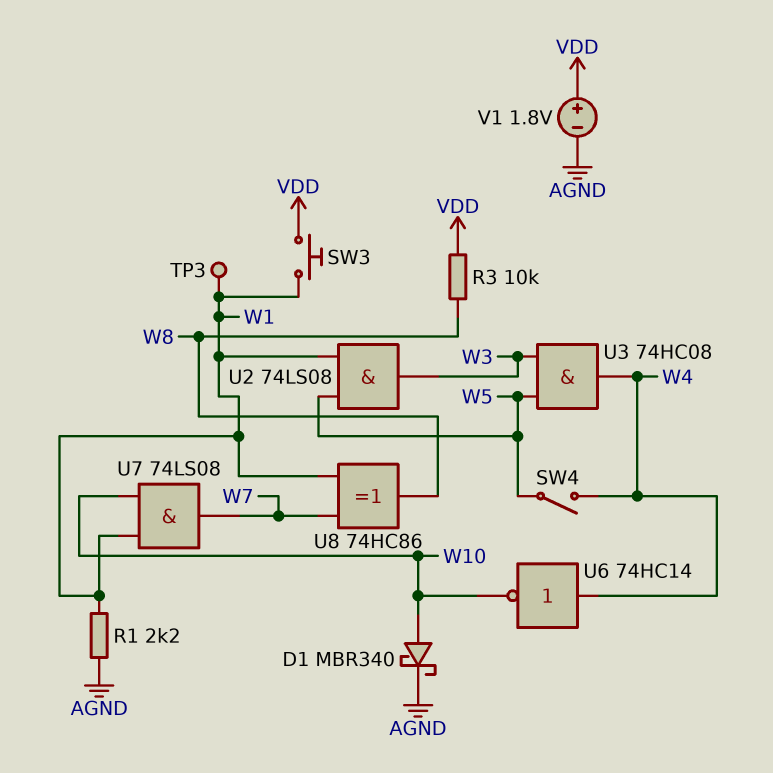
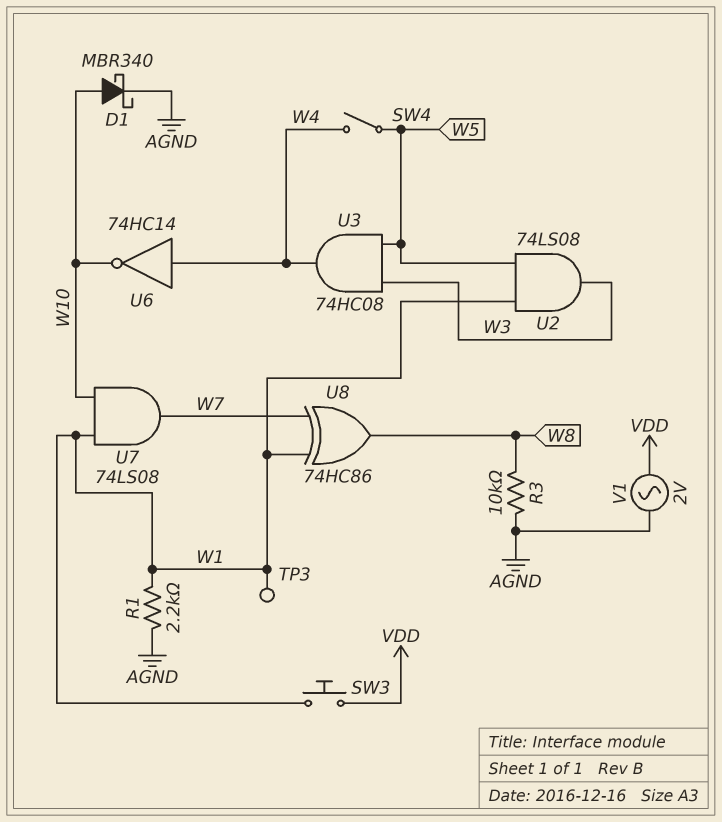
R3: 10k (VDD, W8) -> 10k (AGND, W8)
V1: 1.8V (plus VDD, minus AGND) -> AC 2V (AGND, VDD)

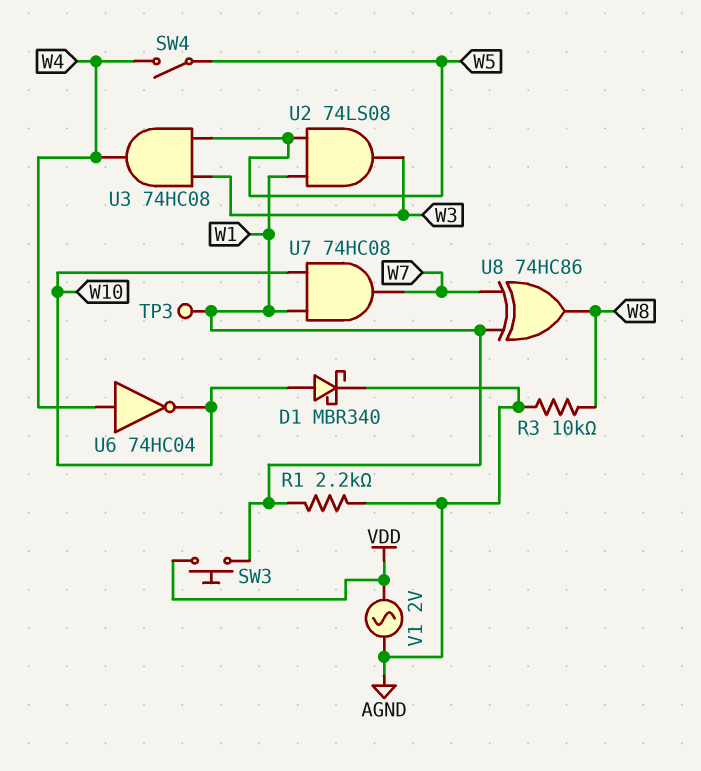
U6: NOT 74HC14 (in W4, out W10) -> NOT 74HC04 (in W4, out W10)
U7: AND 74LS08 (in W1, in W10, out W7) -> AND 74HC08 (in W1, in W10, out W7)

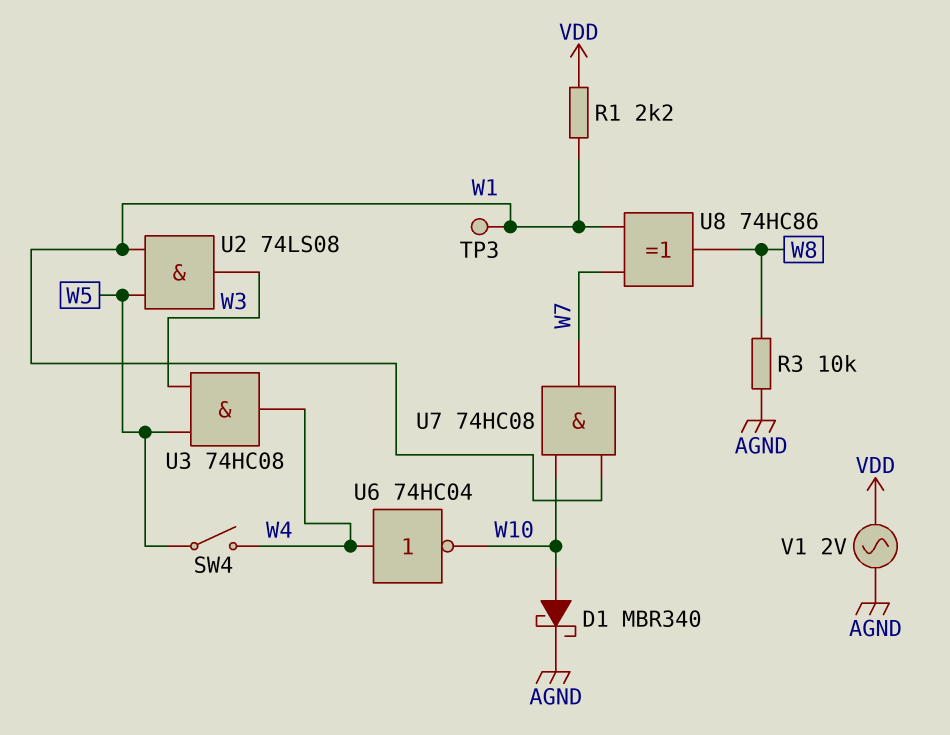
R1: 2.2k (AGND, W1) -> 2.2k (VDD, W1)
SW3: button (VDD, W1) -> none

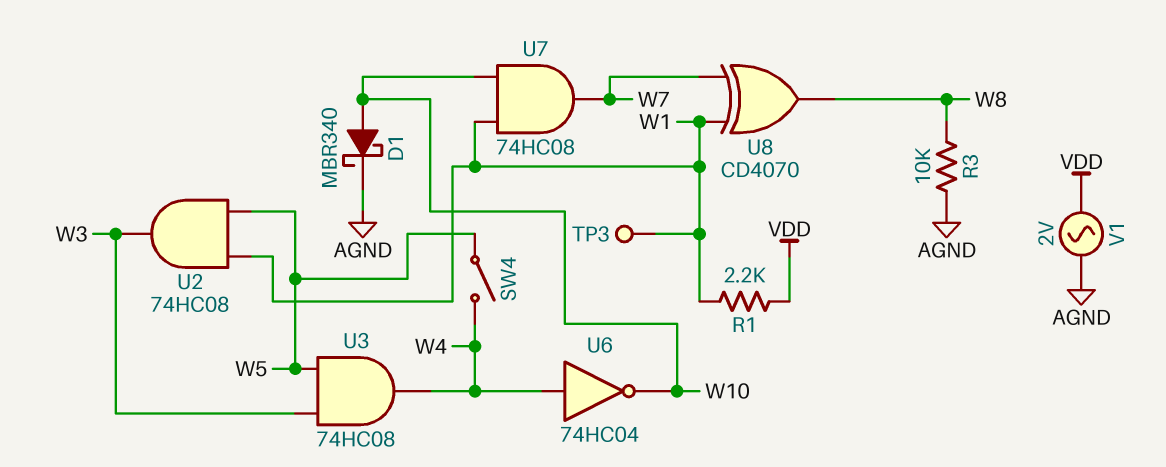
U2: AND 74LS08 (in W1, in W5, out W3) -> AND 74HC08 (in W1, in W5, out W3)
U8: XOR 74HC86 (in W1, in W7, out W8) -> XOR CD4070 (in W1, in W7, out W8)

